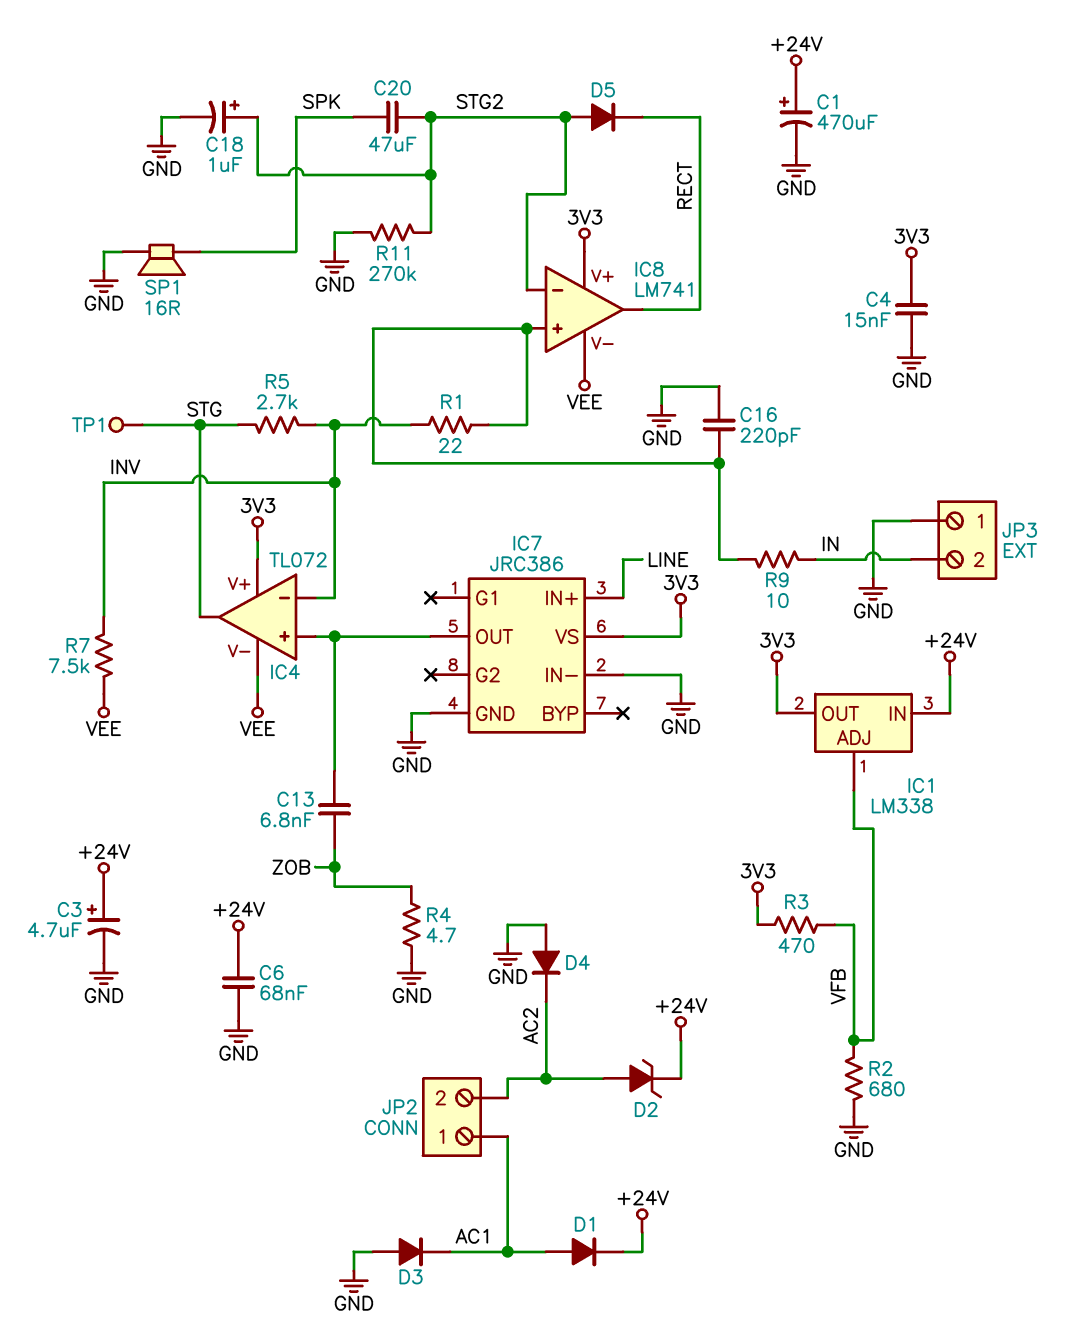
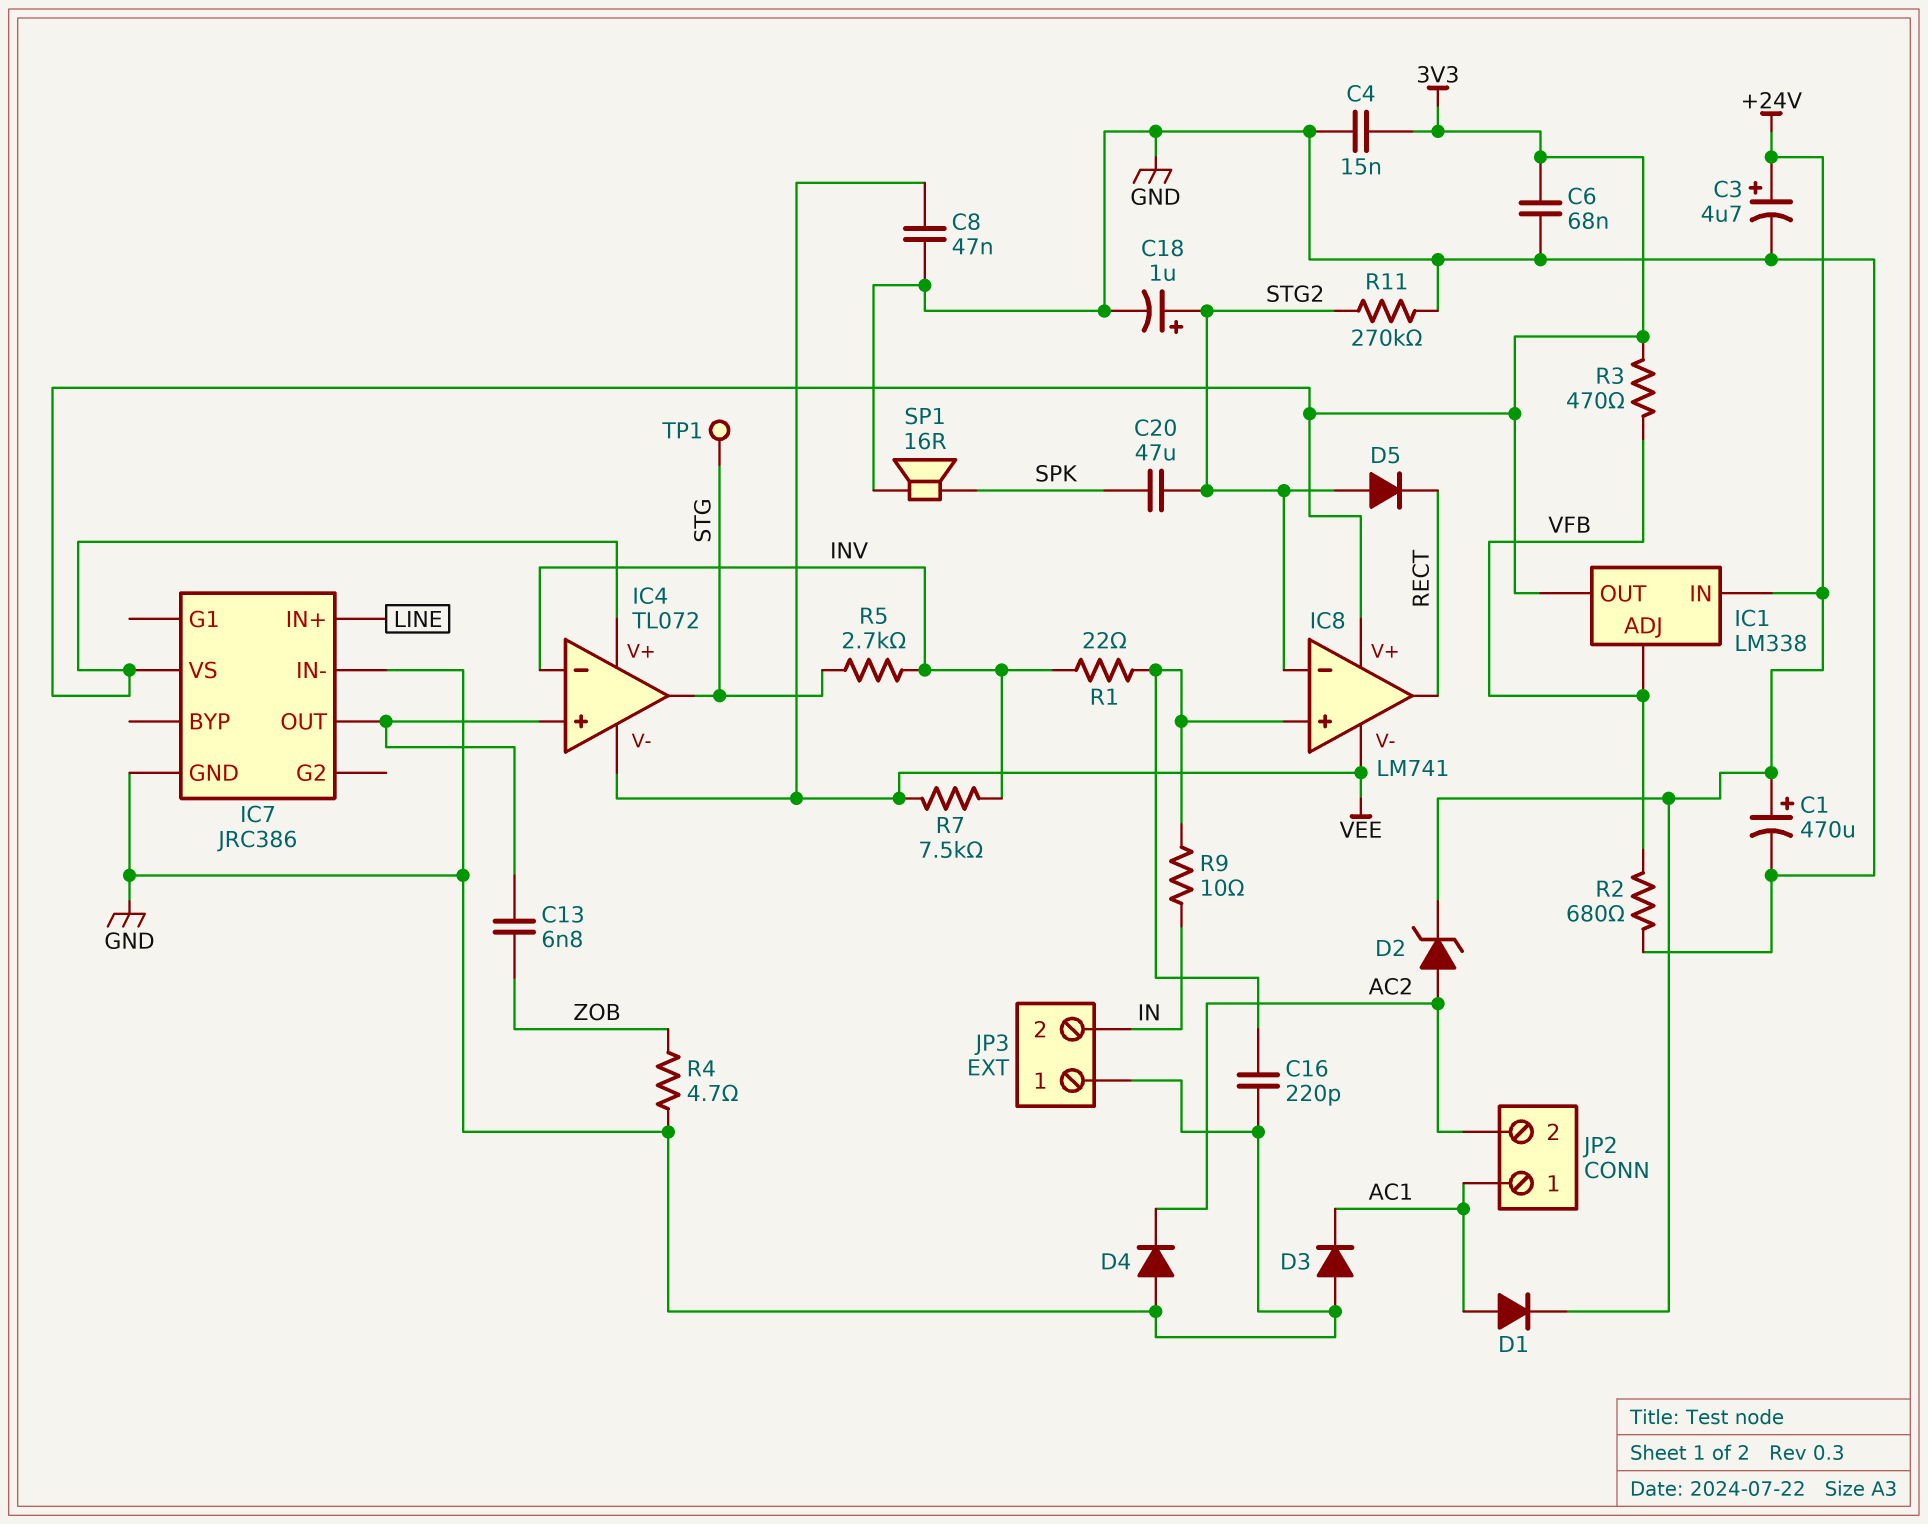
C6: 68nF (+24V, GND) -> 68nF (3V3, GND)
C8: none -> 47nF (GND, VEE)

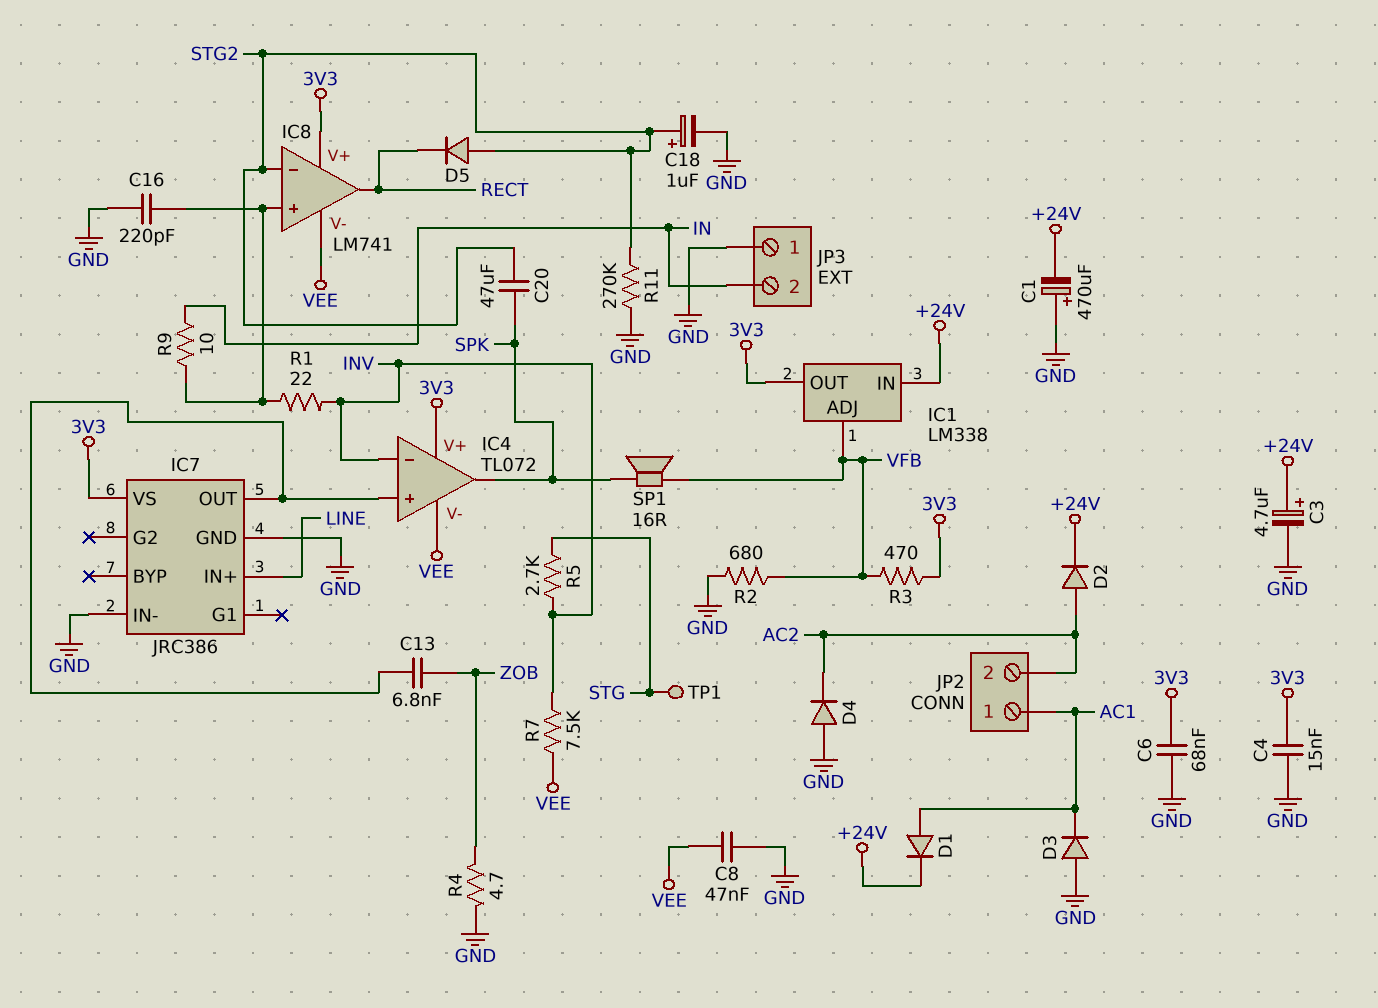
C1: 470uF (plus +24V, minus GND) -> 470uF (plus GND, minus +24V)
D2: zener (A AC2, K +24V) -> diode (A AC2, K +24V)
IC4 pin out: STG -> SPK
SP1: speaker 16R (GND, SPK) -> speaker 16R (SPK, VFB)

